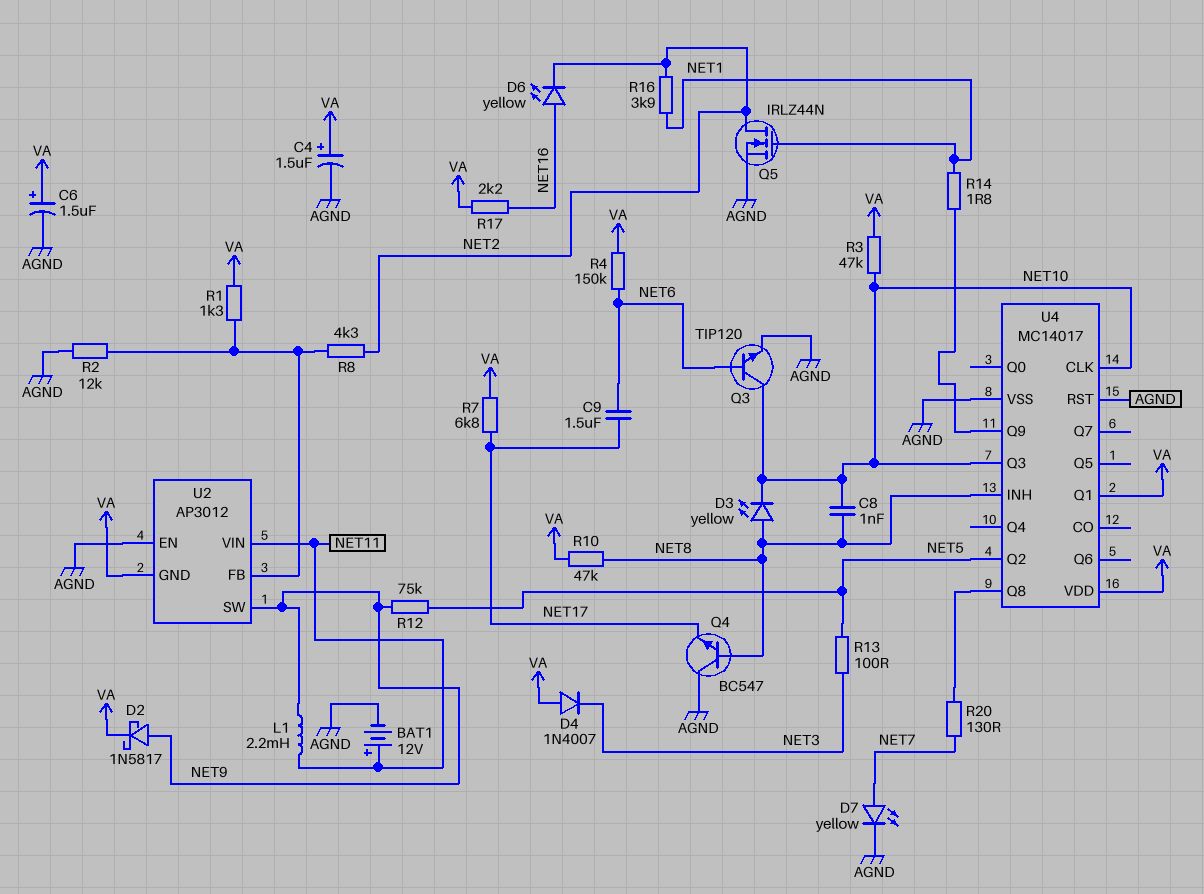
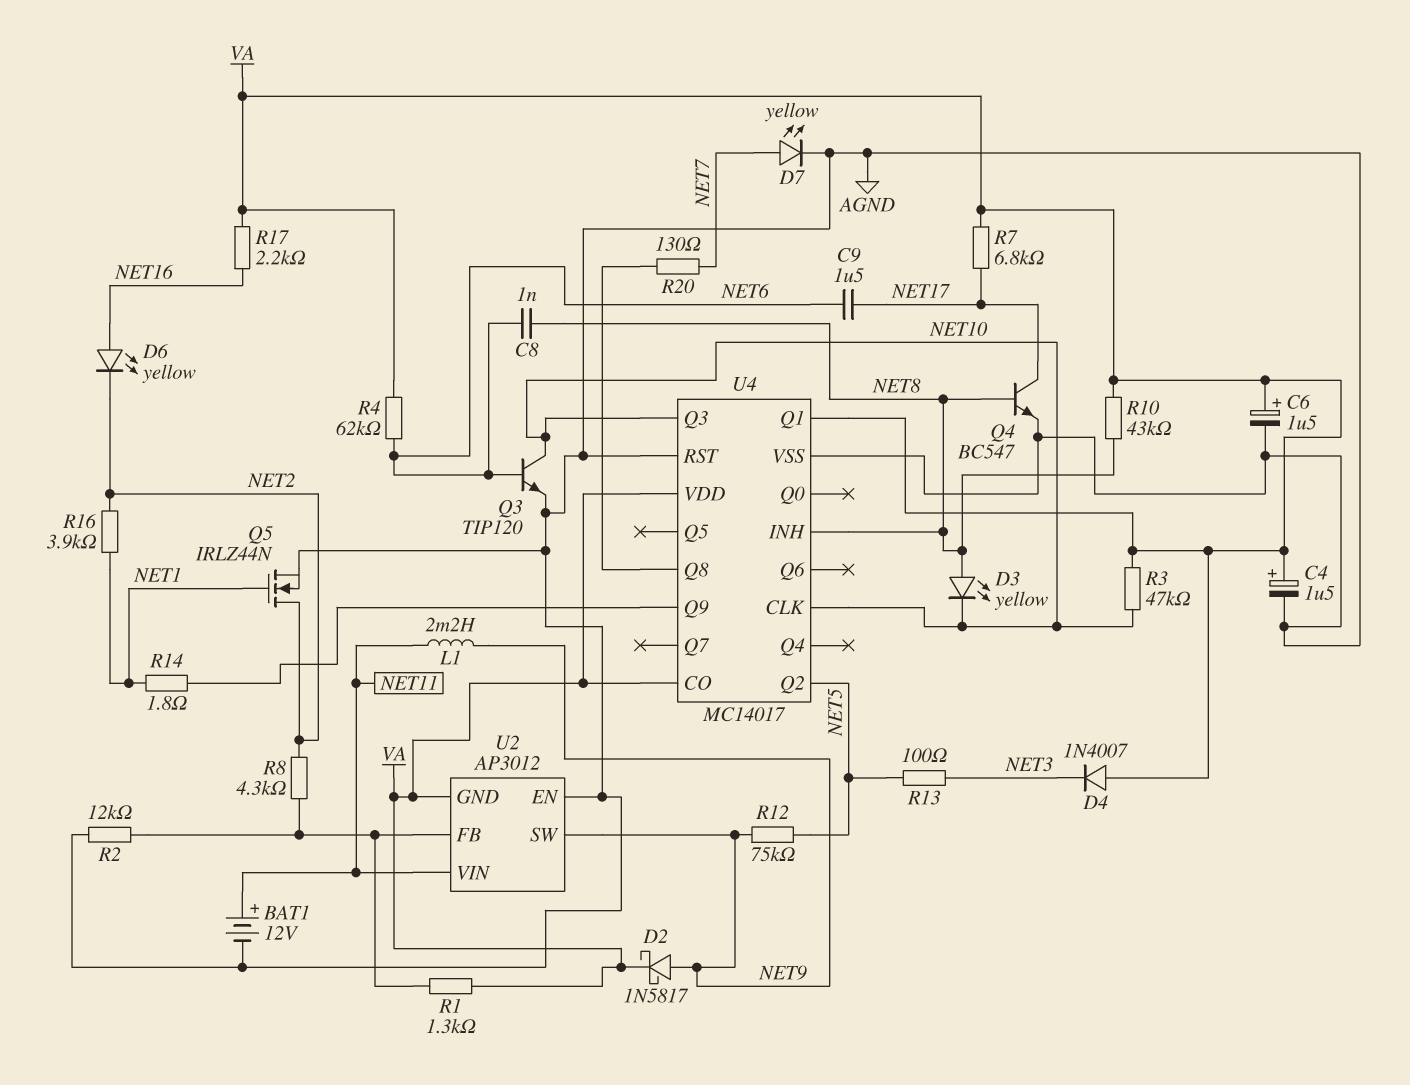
C8: 1nF (NET8, NET10) -> 1nF (NET6, NET8)
Q4: NPN BC547 (B NET8, C AGND, E NET17) -> NPN BC547 (B NET8, C NET17, E AGND)
R4: 150k (NET6, VA) -> 62k (NET6, VA)
R10: 47k (NET8, VA) -> 43k (NET8, VA)
U4 pin CO: none -> VA

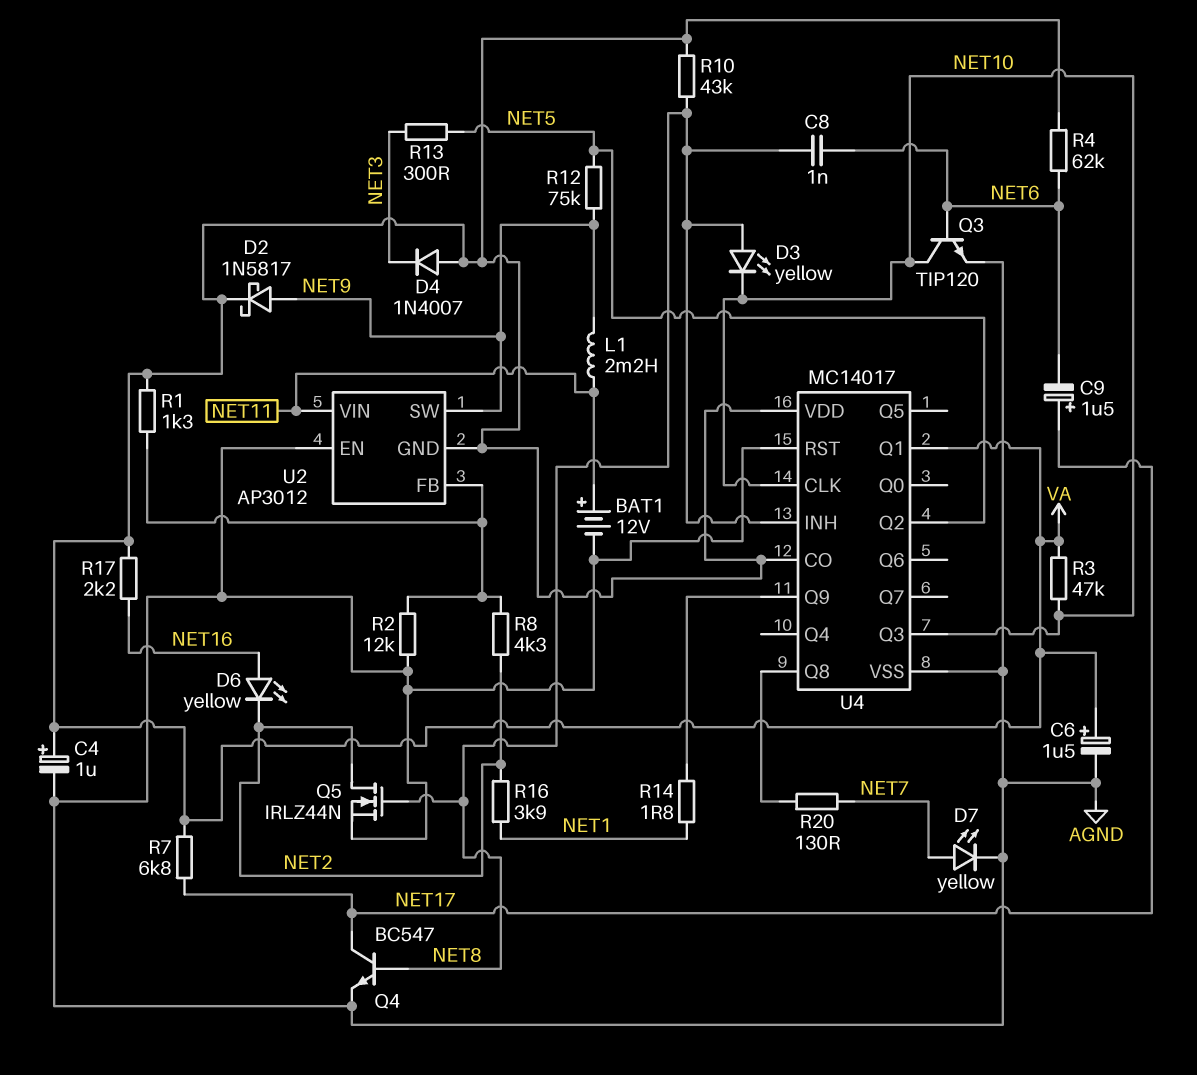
C4: 1.5uF (plus VA, minus AGND) -> 1uF (plus VA, minus AGND)
C9: 1.5uF (NET6, NET17) -> 1.5uF (plus NET17, minus NET6)
Q5: NMOS IRLZ44N (G NET1, D NET2, S AGND) -> NMOS IRLZ44N (G NET8, D NET2, S AGND)
R13: 100 (NET3, NET5) -> 300 (NET3, NET5)

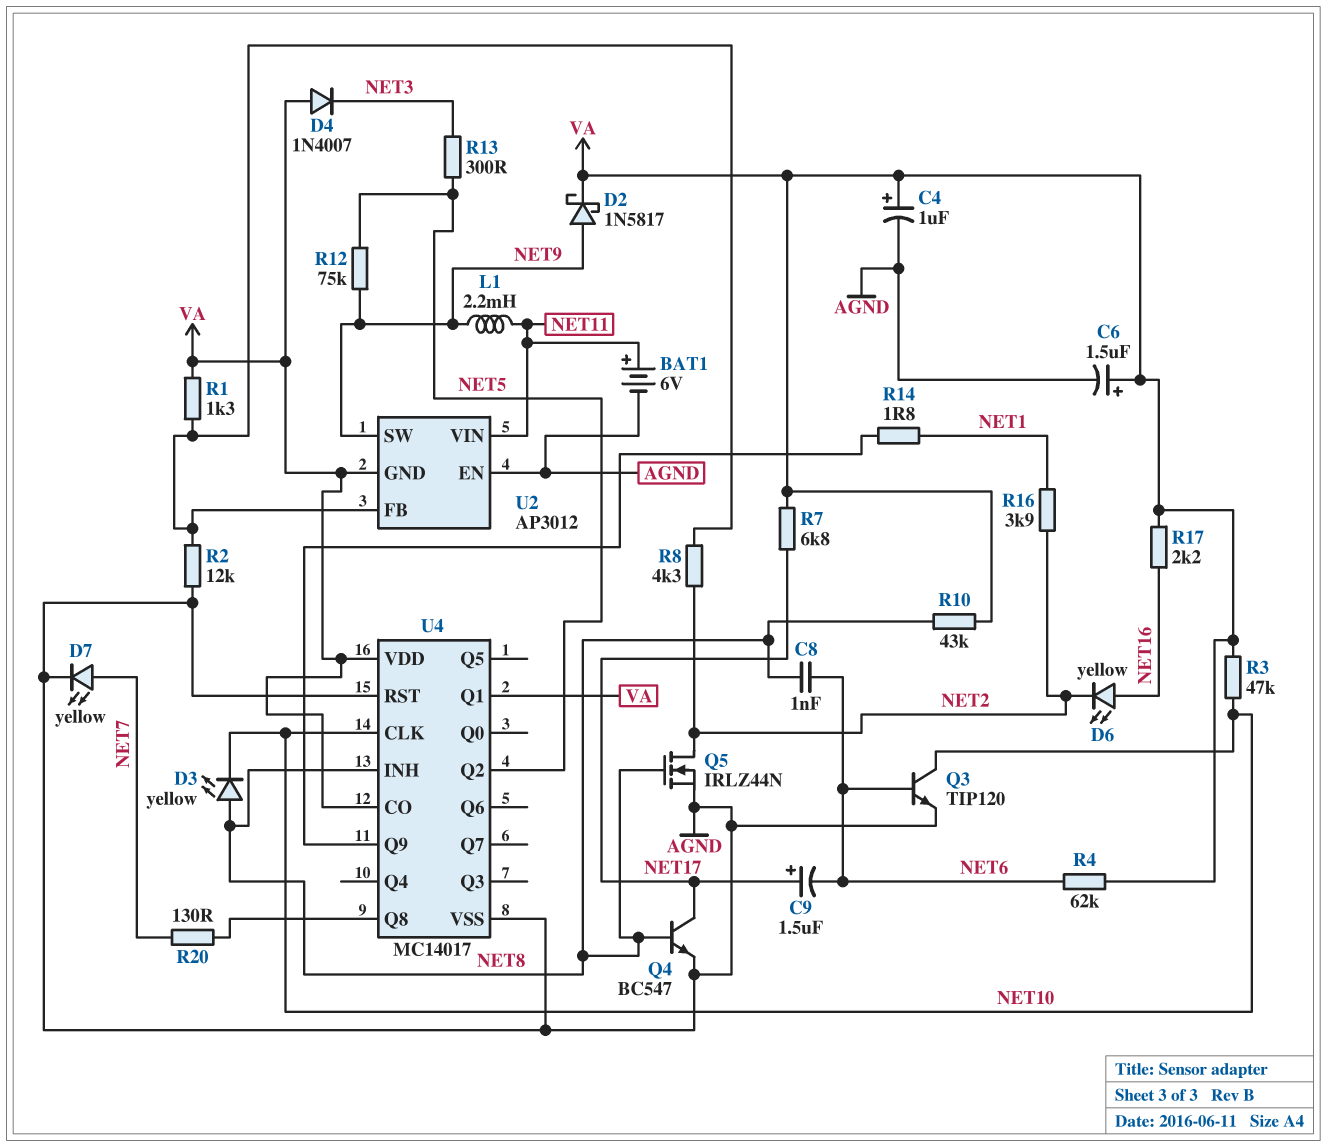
BAT1: 12V (plus NET11, minus AGND) -> 6V (plus NET11, minus AGND)
U4 pin Q3: NET10 -> none

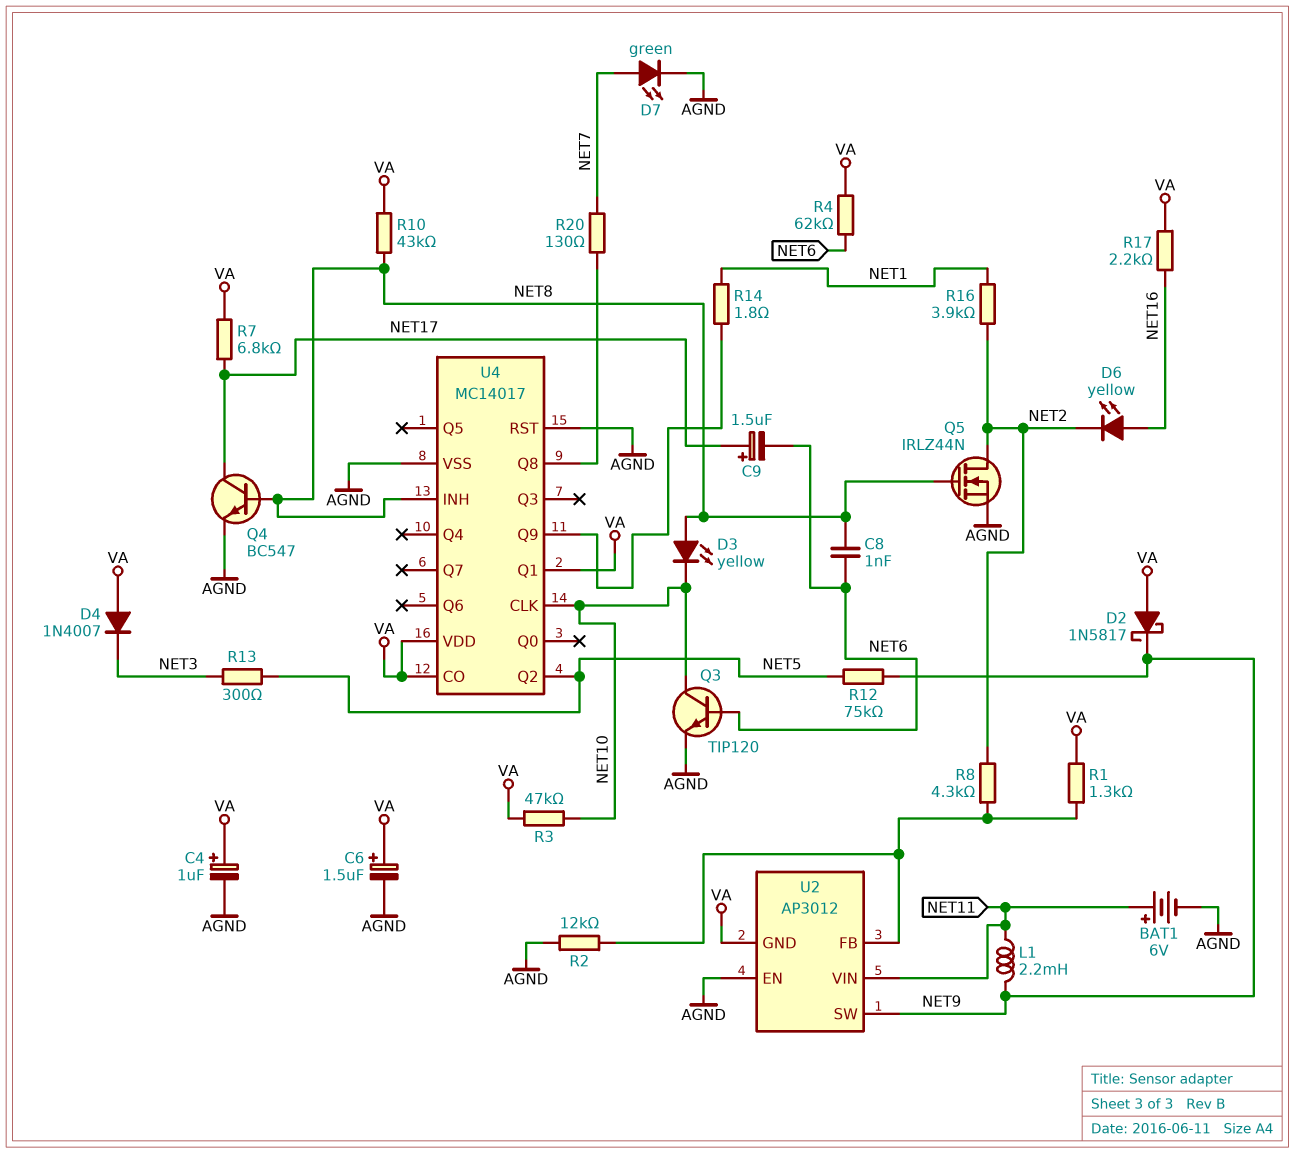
D2: schottky 1N5817 (A NET9, K VA) -> schottky 1N5817 (A VA, K NET9)
D7: LED yellow (A NET7, K AGND) -> LED green (A NET7, K AGND)

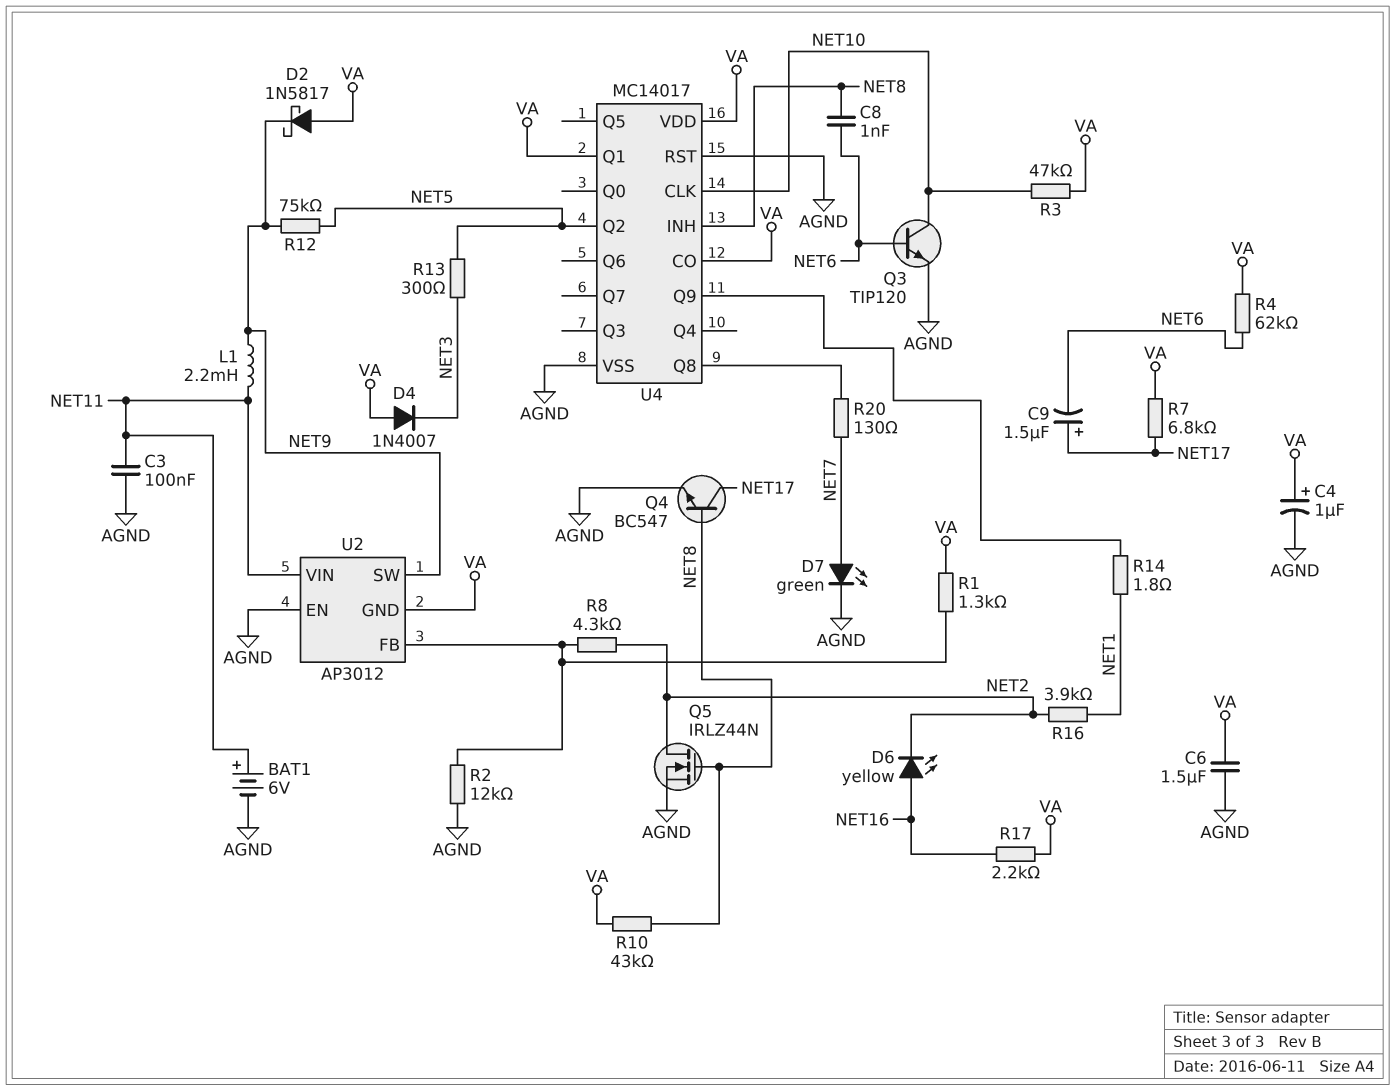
C3: none -> 100nF (AGND, NET11)
C6: 1.5uF (plus VA, minus AGND) -> 1.5uF (AGND, VA)
D3: LED yellow (A NET8, K NET10) -> none

